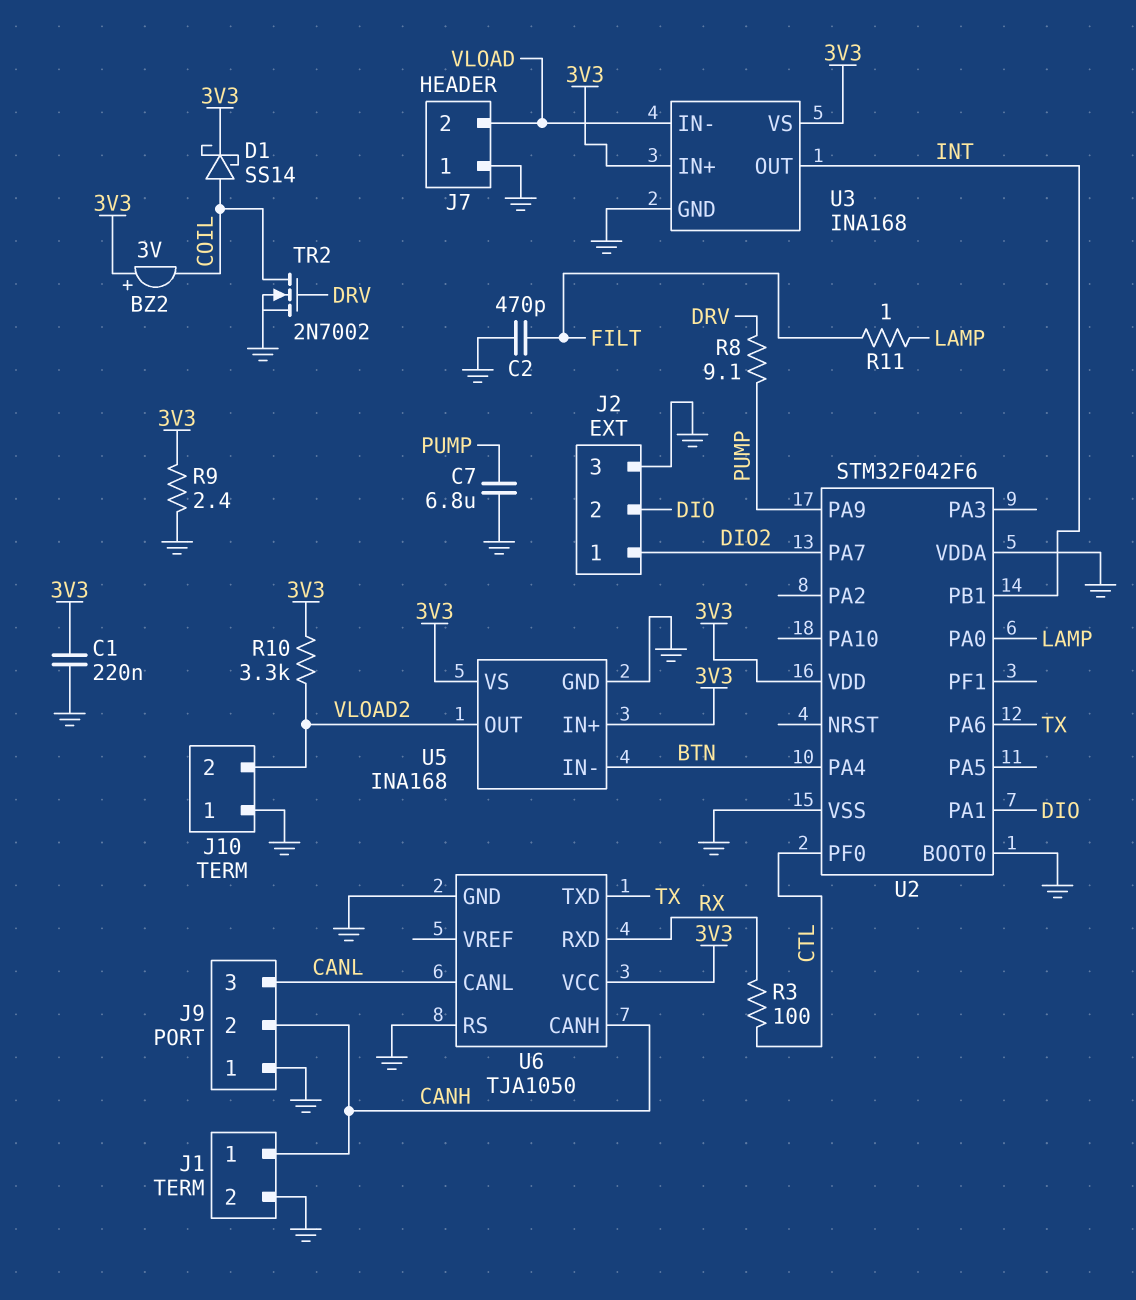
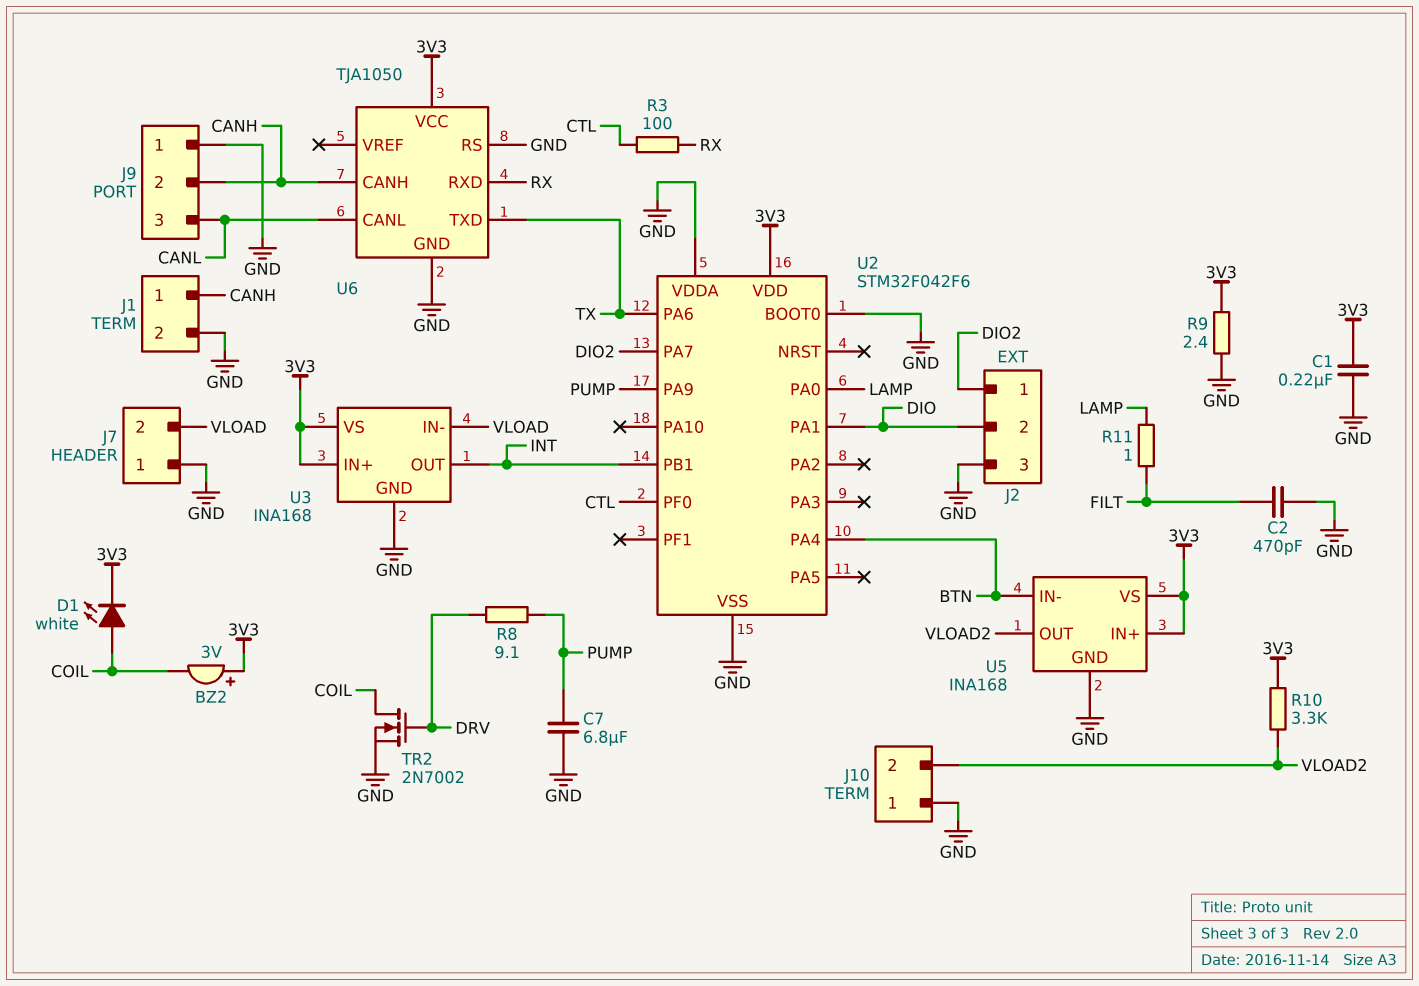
D1: schottky SS14 (A COIL, K 3V3) -> LED white (A COIL, K 3V3)

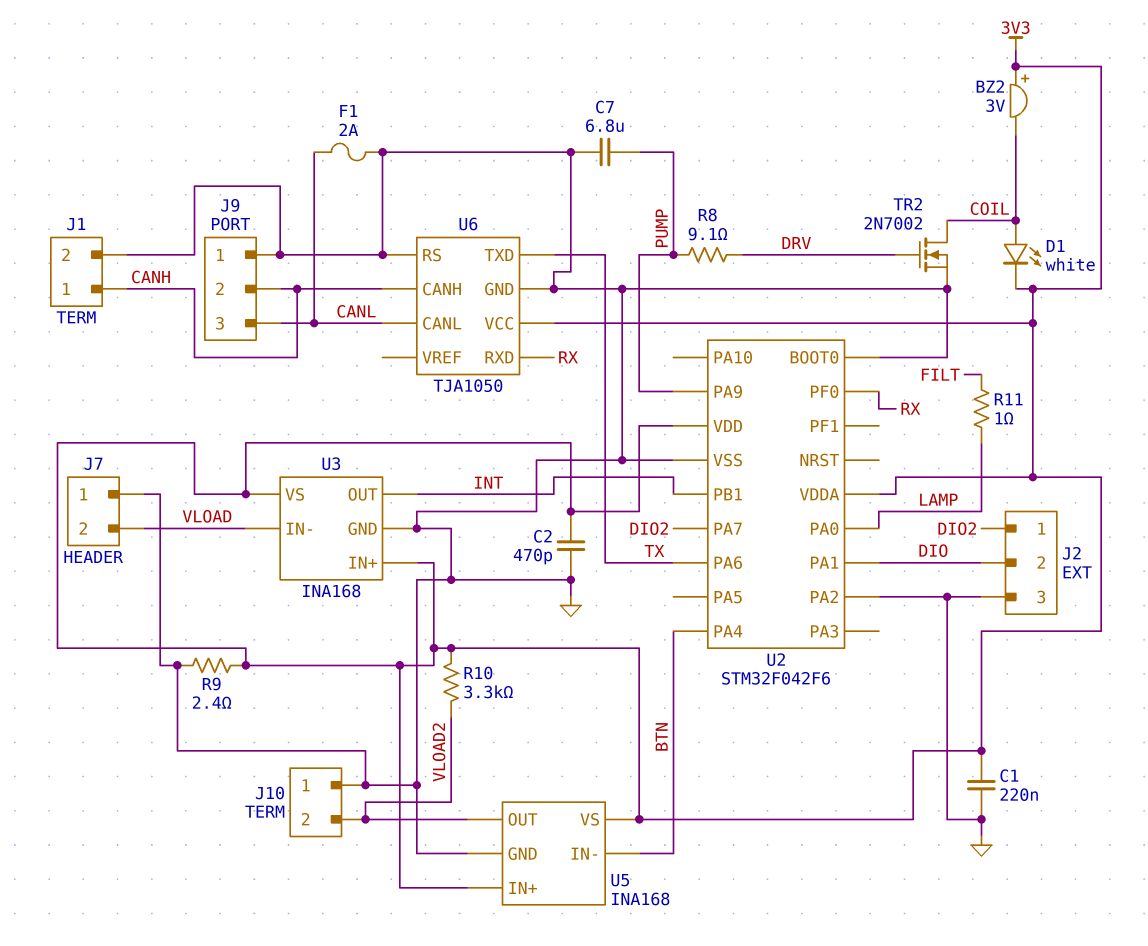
C2: 470pF (FILT, GND) -> 470pF (3V3, GND)
F1: none -> 2A (CANL, GND)
R3: 100 (CTL, RX) -> none
U2 pin PA2: none -> GND
U2 pin PF0: CTL -> RX
U2 pin VDDA: GND -> 3V3

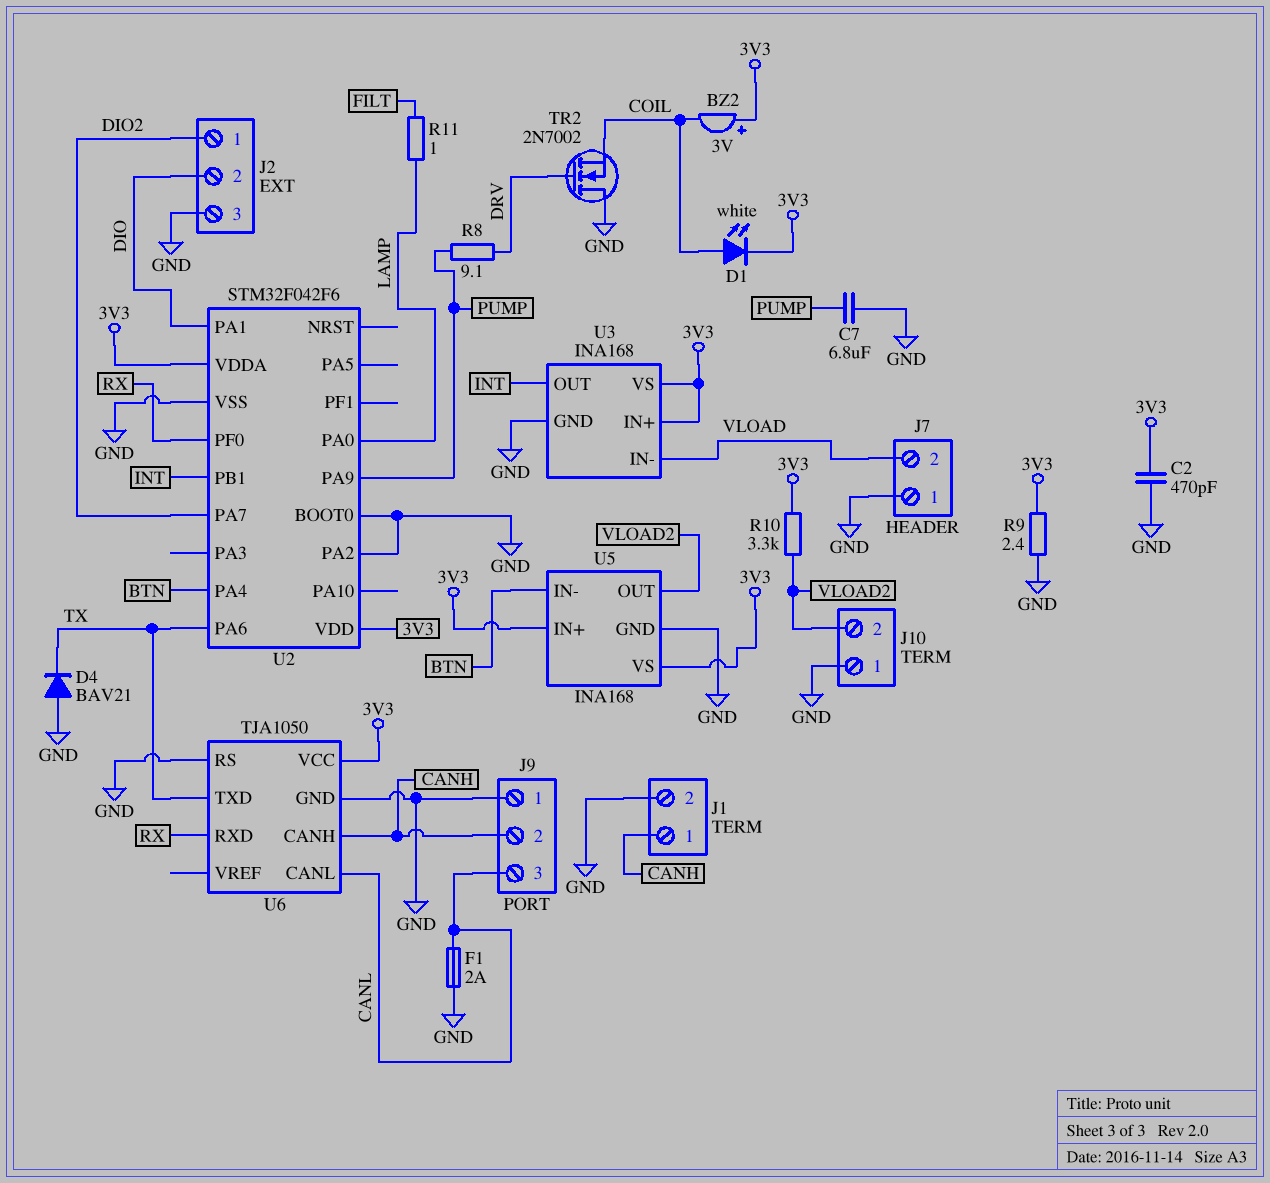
C1: 220nF (3V3, GND) -> none
D4: none -> diode BAV21 (A GND, K TX)
TR2: NMOS 2N7002 (G DRV, D COIL, S GND) -> NMOS 2N7002 (G DRV, D GND, S COIL)

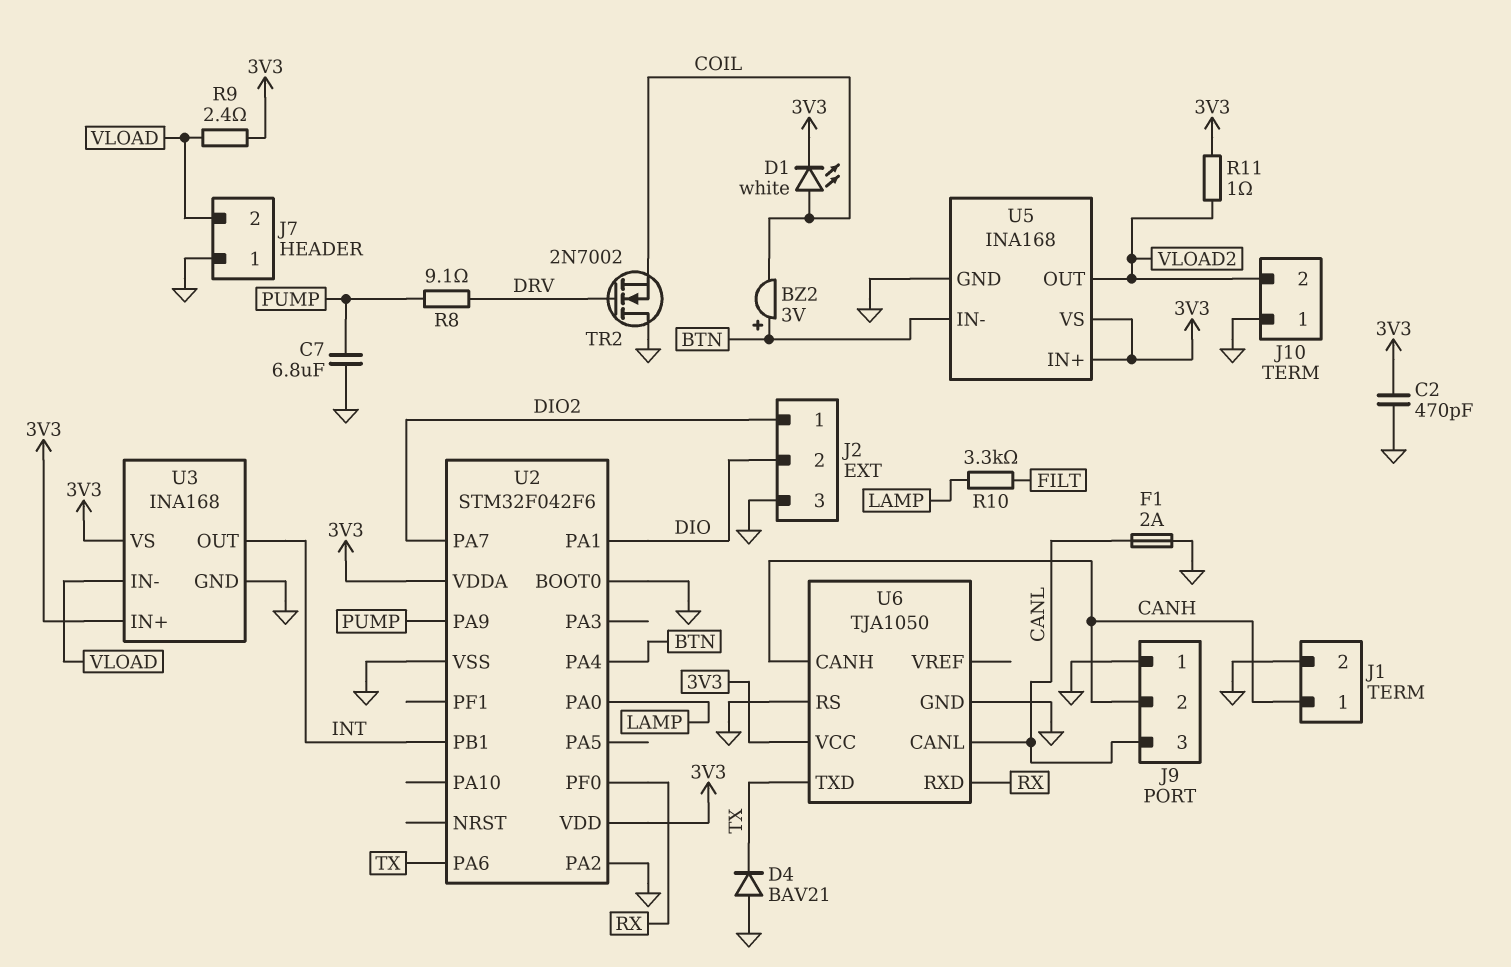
BZ2: buzzer 3V (plus 3V3, minus COIL) -> buzzer 3V (plus BTN, minus COIL)
R9: 2.4 (3V3, GND) -> 2.4 (3V3, VLOAD)
R10: 3.3k (3V3, VLOAD2) -> 3.3k (FILT, LAMP)
R11: 1 (FILT, LAMP) -> 1 (3V3, VLOAD2)

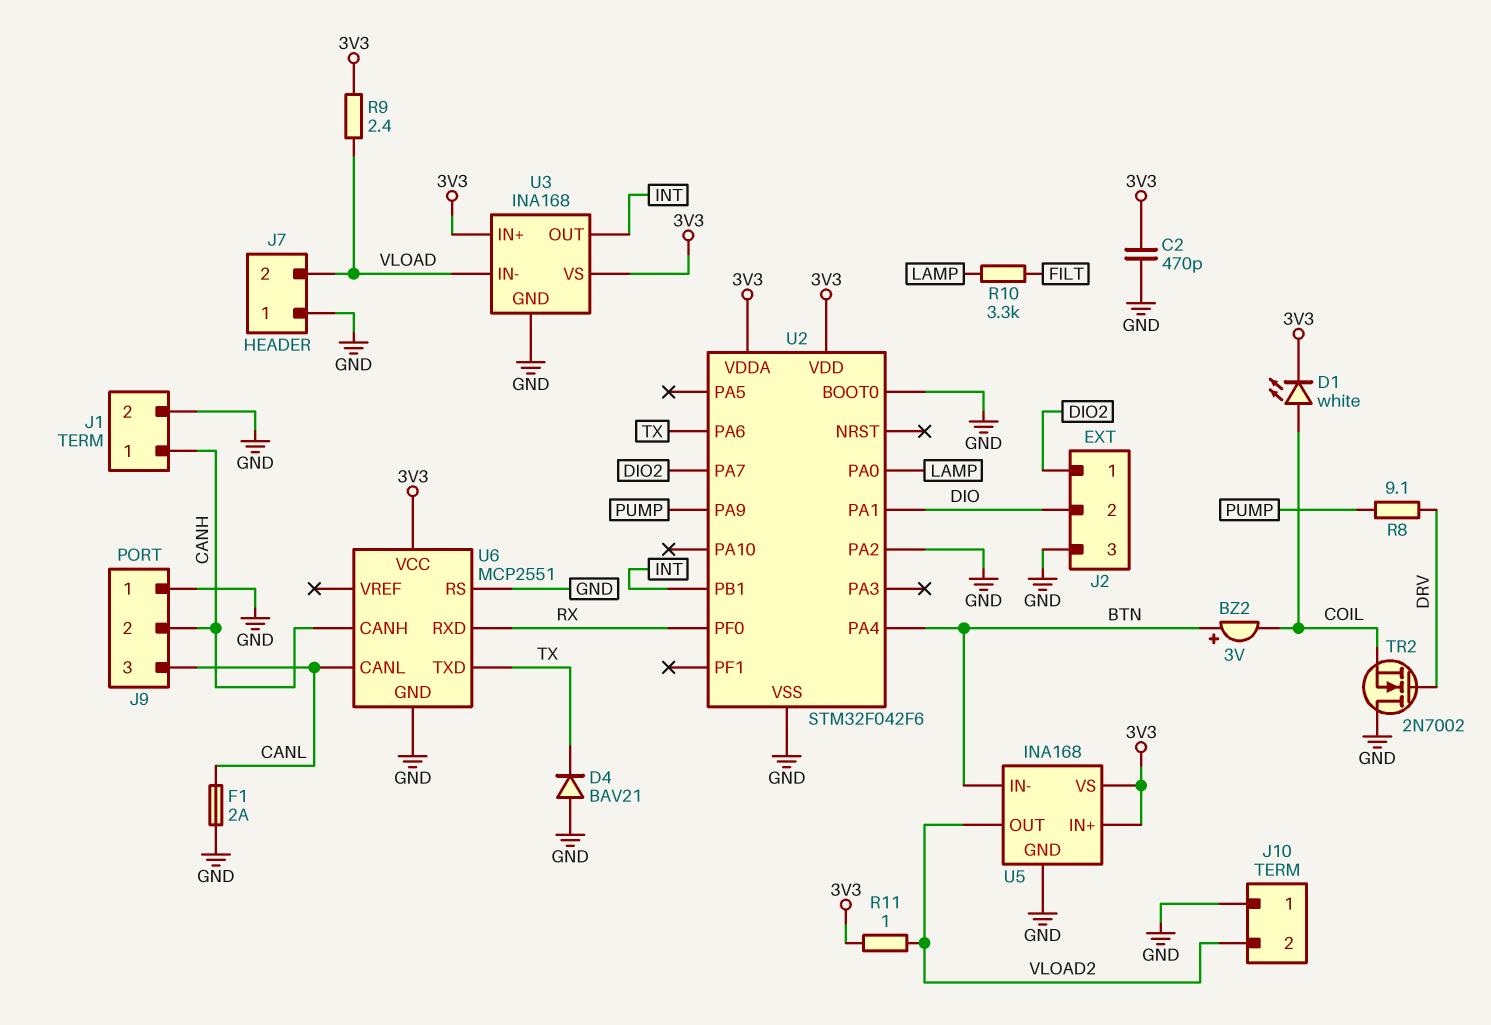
C7: 6.8uF (GND, PUMP) -> none
U6: TJA1050 -> MCP2551

